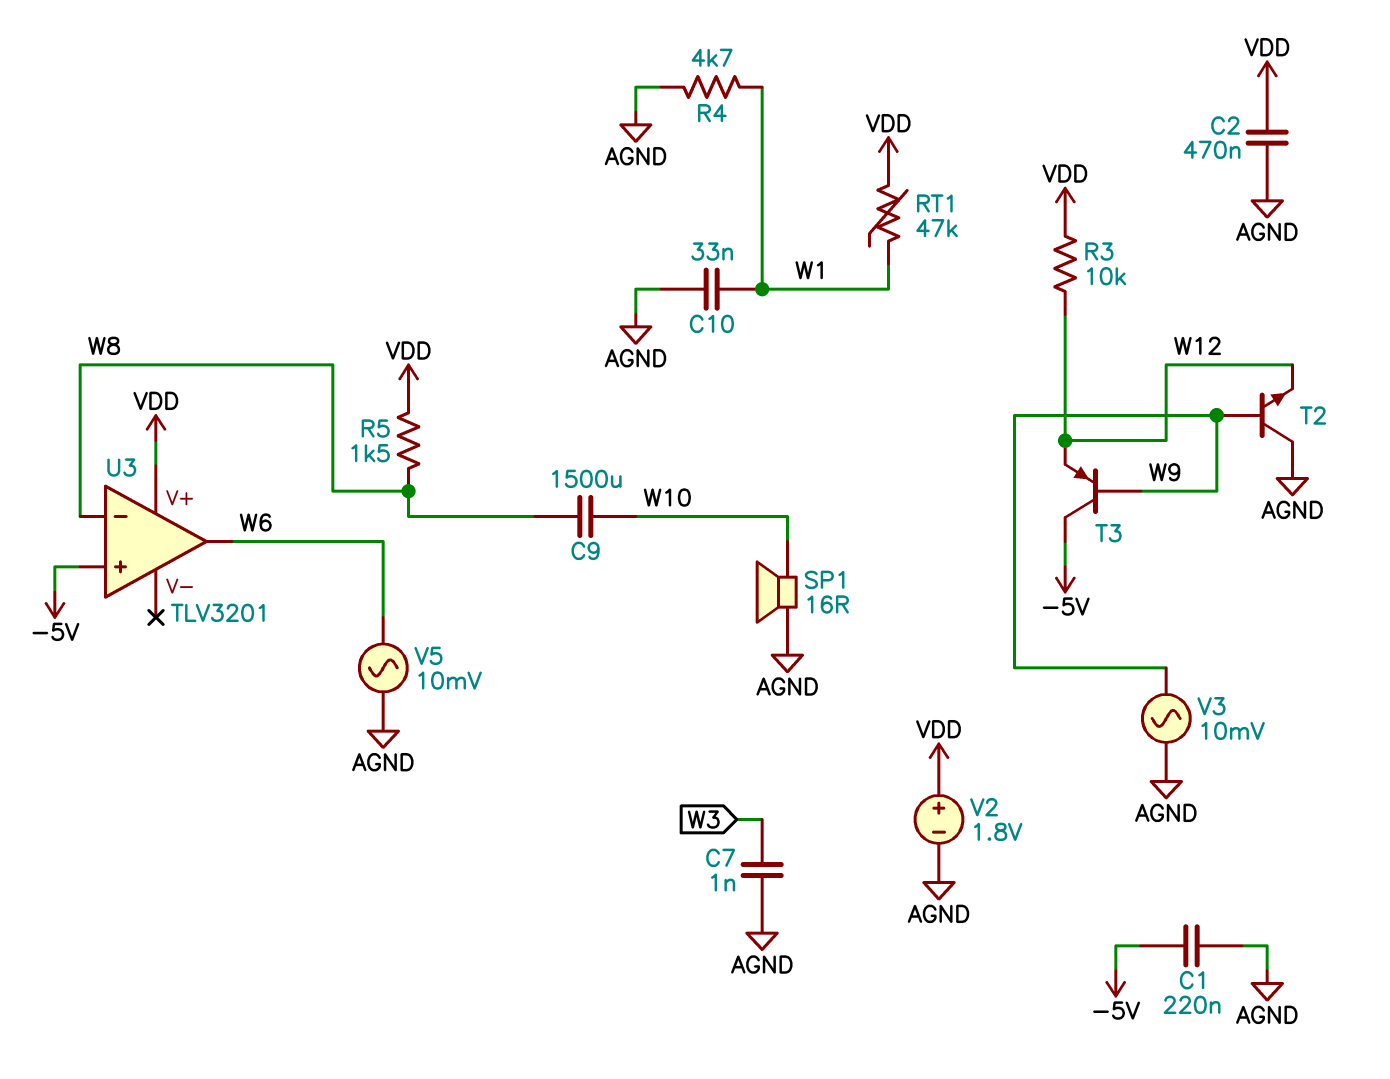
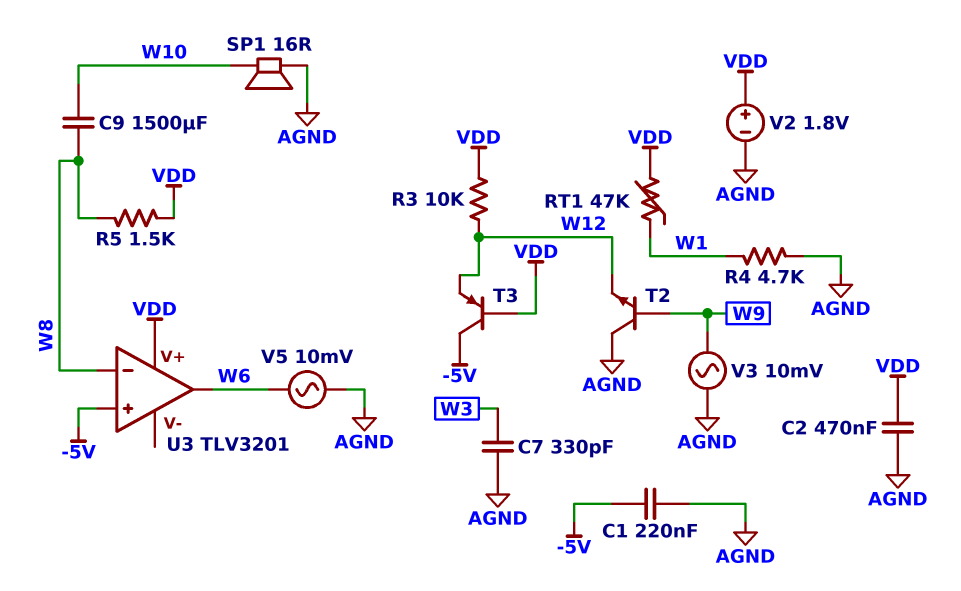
C7: 1nF (AGND, W3) -> 330pF (AGND, W3)
C10: 33nF (AGND, W1) -> none
T3: PNP (B W9, C -5V, E W12) -> PNP (B VDD, C -5V, E W12)

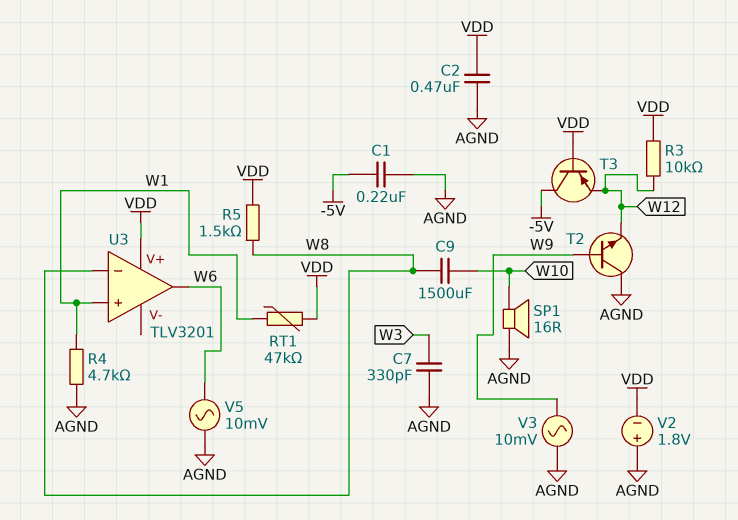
U3 pin in+: -5V -> W1
V2: 1.8V (plus VDD, minus AGND) -> 1.8V (plus AGND, minus VDD)

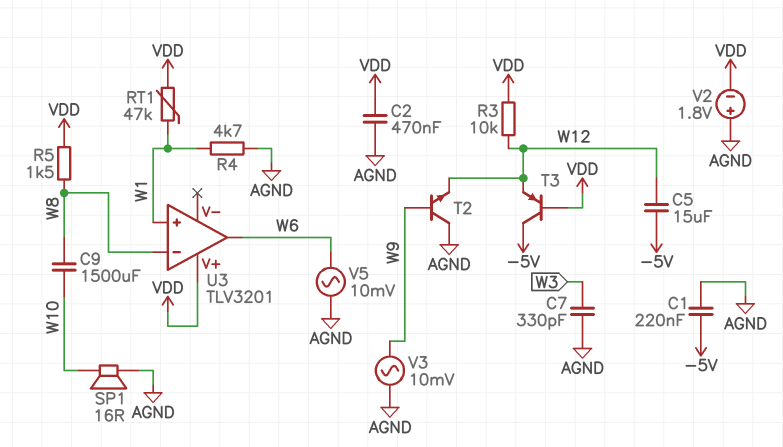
C5: none -> 15uF (-5V, W12)

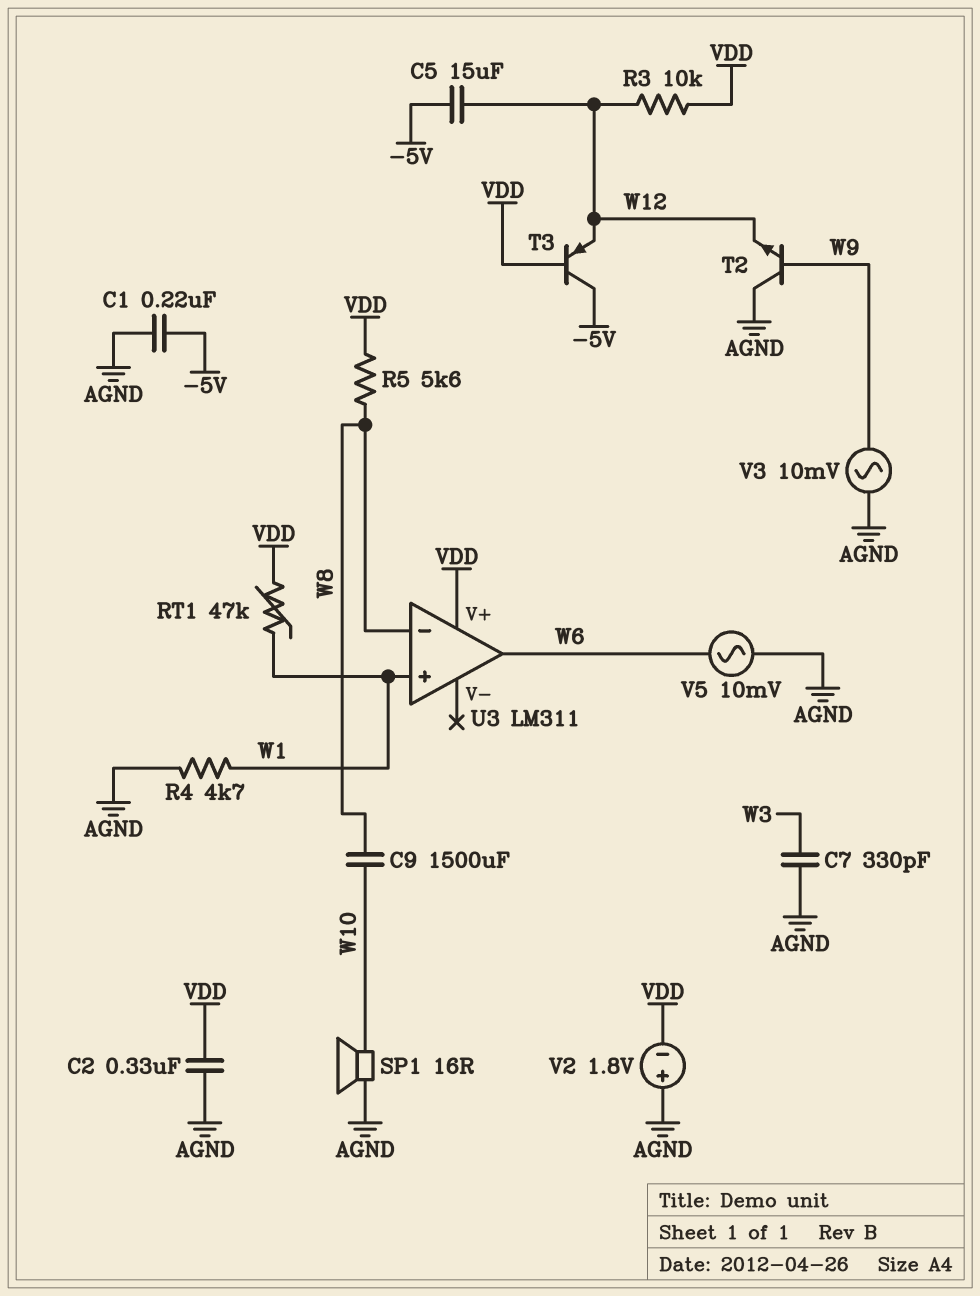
C2: 470nF (AGND, VDD) -> 330nF (AGND, VDD)
R5: 1.5k (VDD, W8) -> 5.6k (VDD, W8)
U3: TLV3201 -> LM311

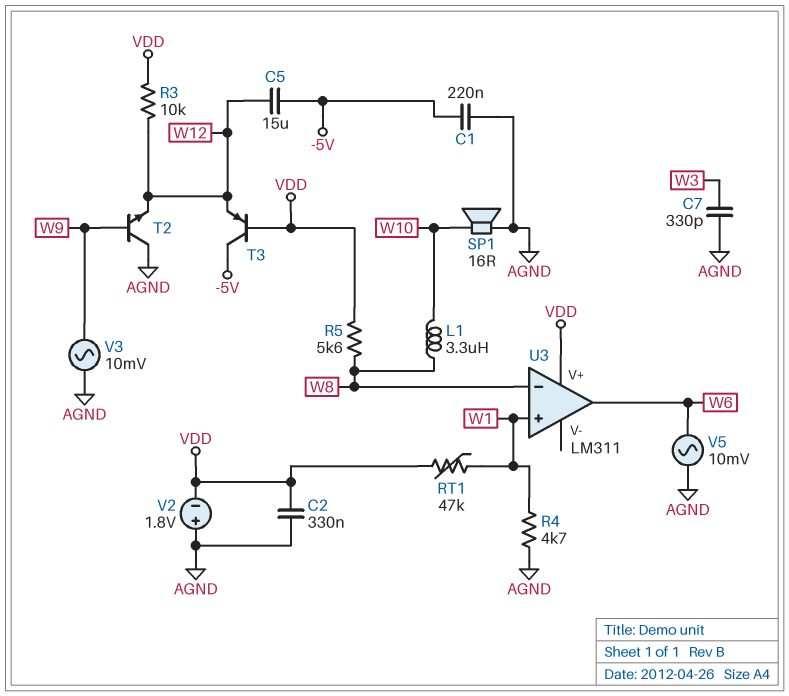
C9: 1500uF (W8, W10) -> none
L1: none -> 3.3uH (W8, W10)

